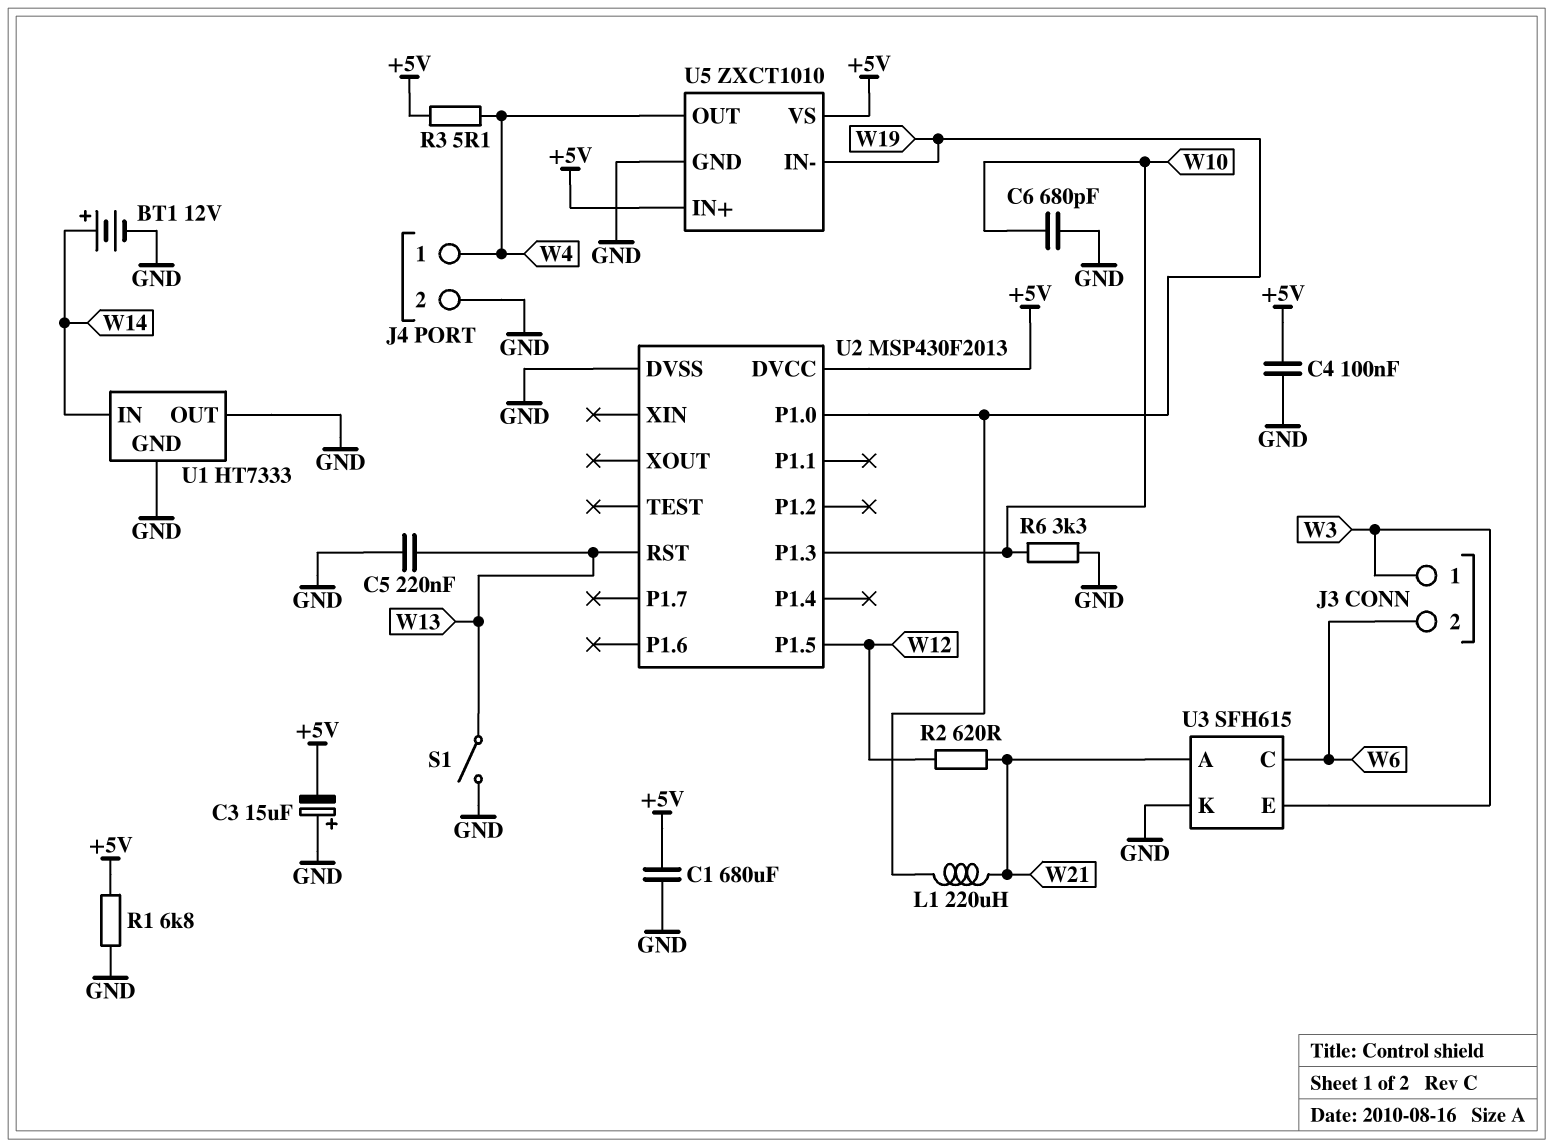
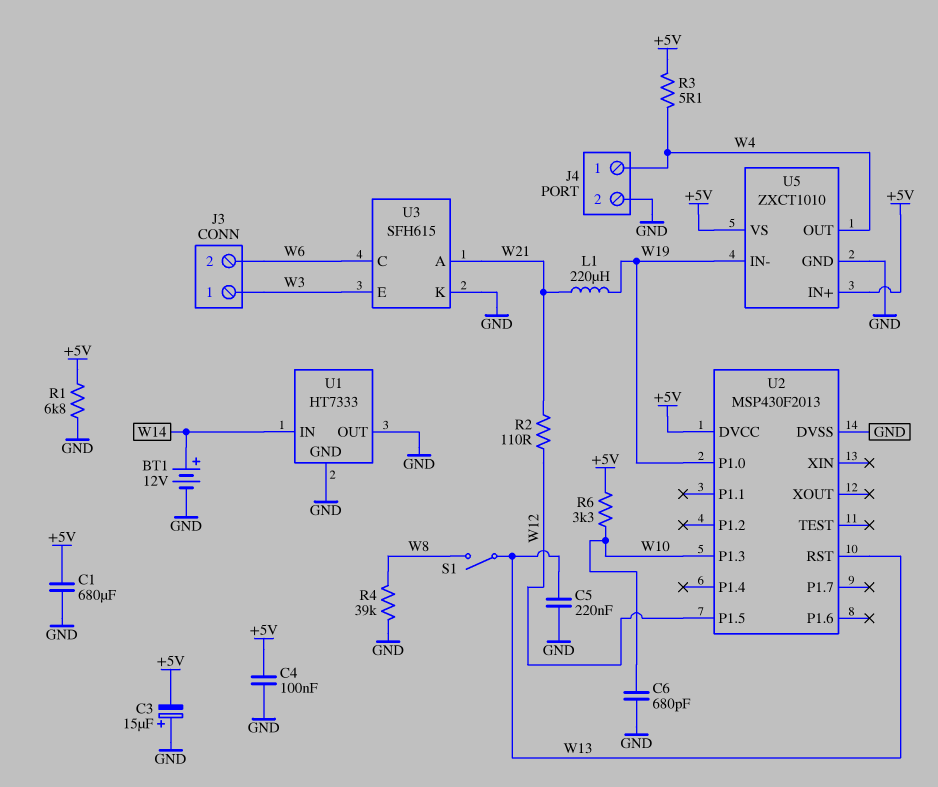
R2: 620 (W12, W21) -> 110 (W12, W21)
R4: none -> 39k (GND, W8)
R6: 3.3k (GND, W10) -> 3.3k (+5V, W10)
S1: switch (GND, W13) -> switch (W8, W13)

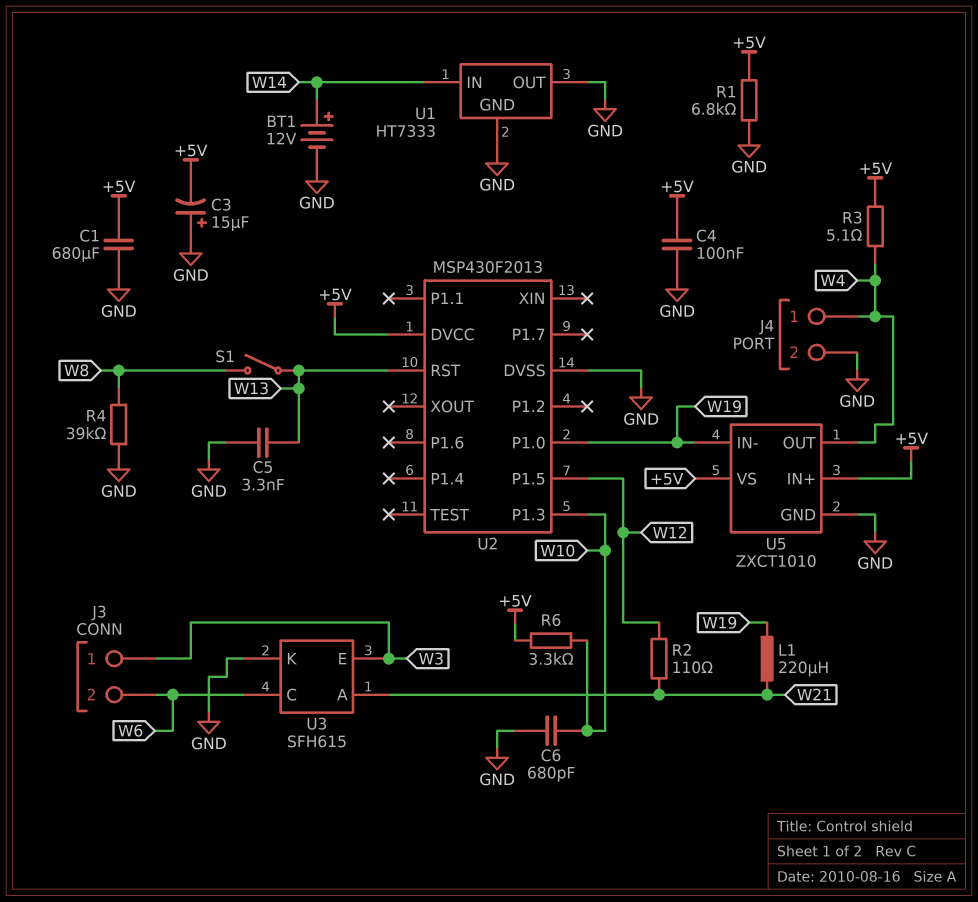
C5: 220nF (GND, W13) -> 3.3nF (GND, W13)

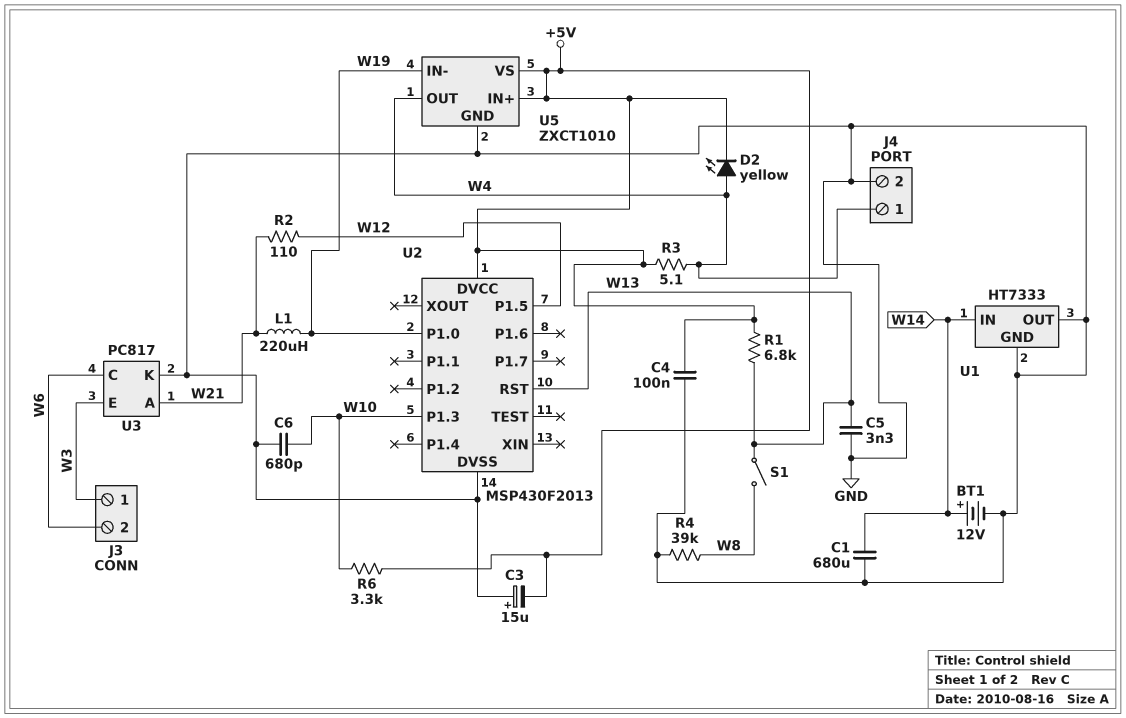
C1: 680uF (+5V, GND) -> 680uF (GND, W14)
D2: none -> LED yellow (A W4, K +5V)
R1: 6.8k (+5V, GND) -> 6.8k (+5V, W13)
U3: SFH615 -> PC817

